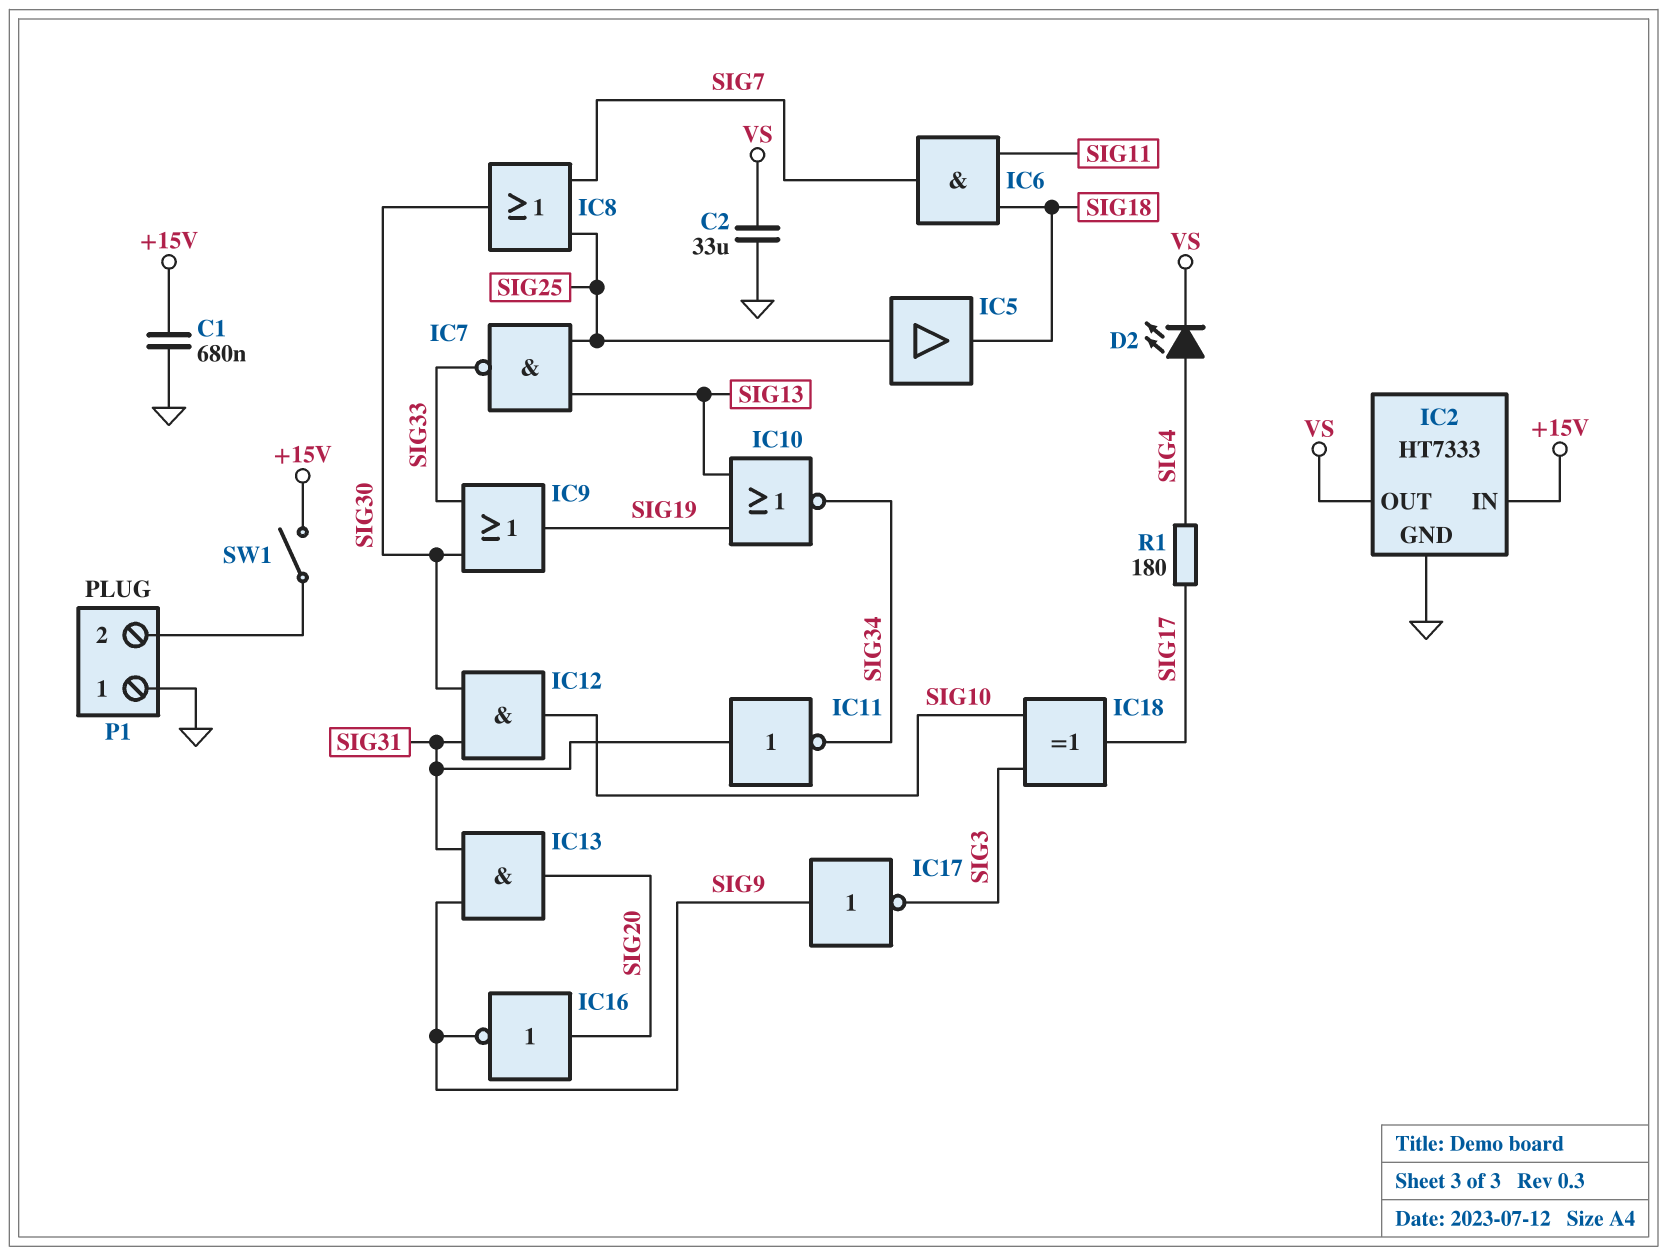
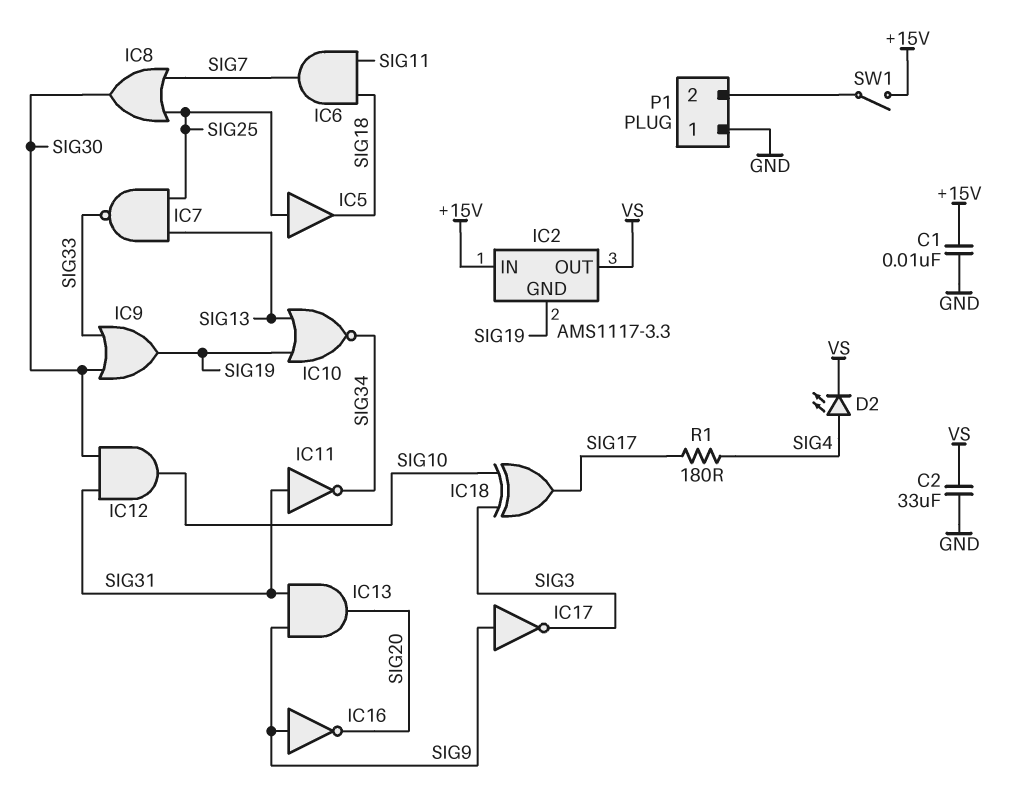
C1: 680nF (+15V, GND) -> 10nF (+15V, GND)
IC2: HT7333 -> AMS1117-3.3
IC2 pin GND: GND -> SIG19
IC16: NOT (in SIG20, out SIG9) -> NOT (in SIG9, out SIG20)

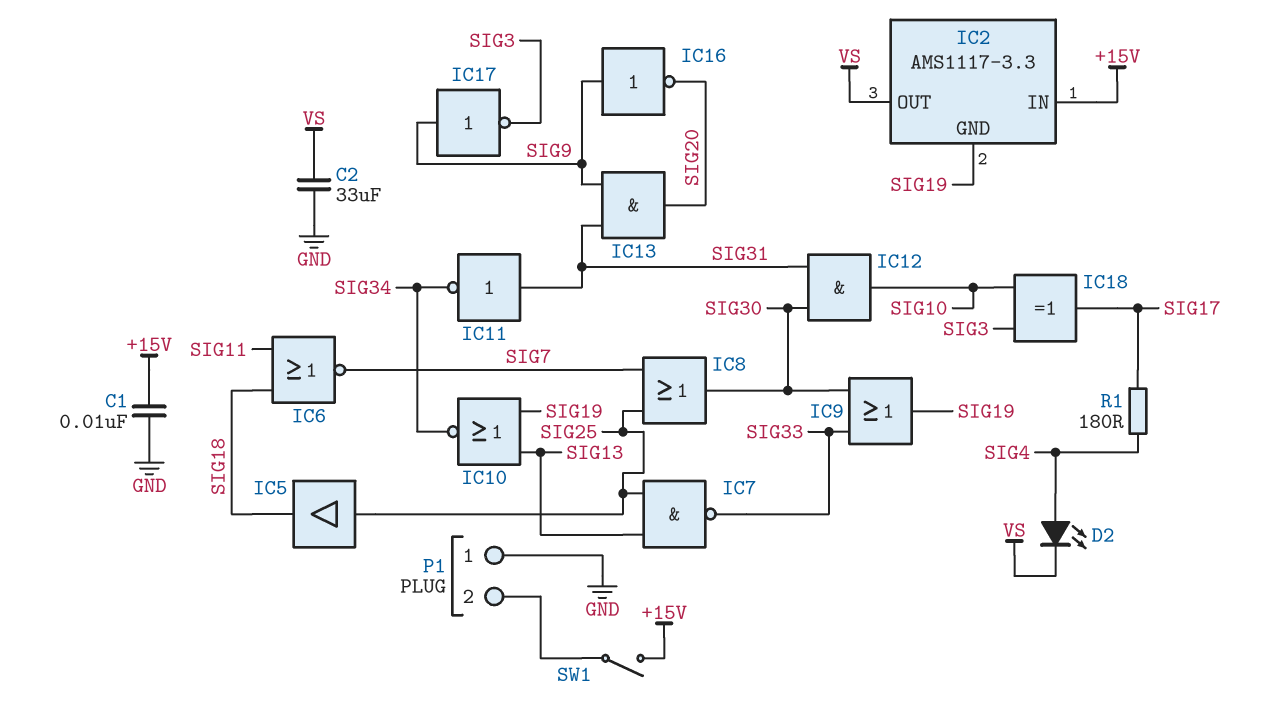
IC6: AND (in SIG11, in SIG18, out SIG7) -> NOR (in SIG11, in SIG18, out SIG7)

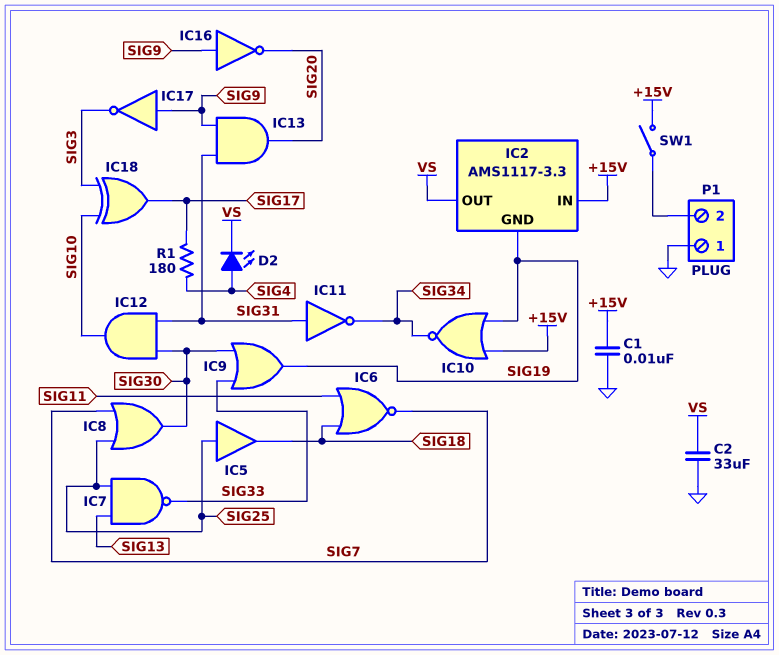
IC10: NOR (in SIG13, in SIG19, out SIG34) -> NOR (in +15V, in SIG19, out SIG34)

